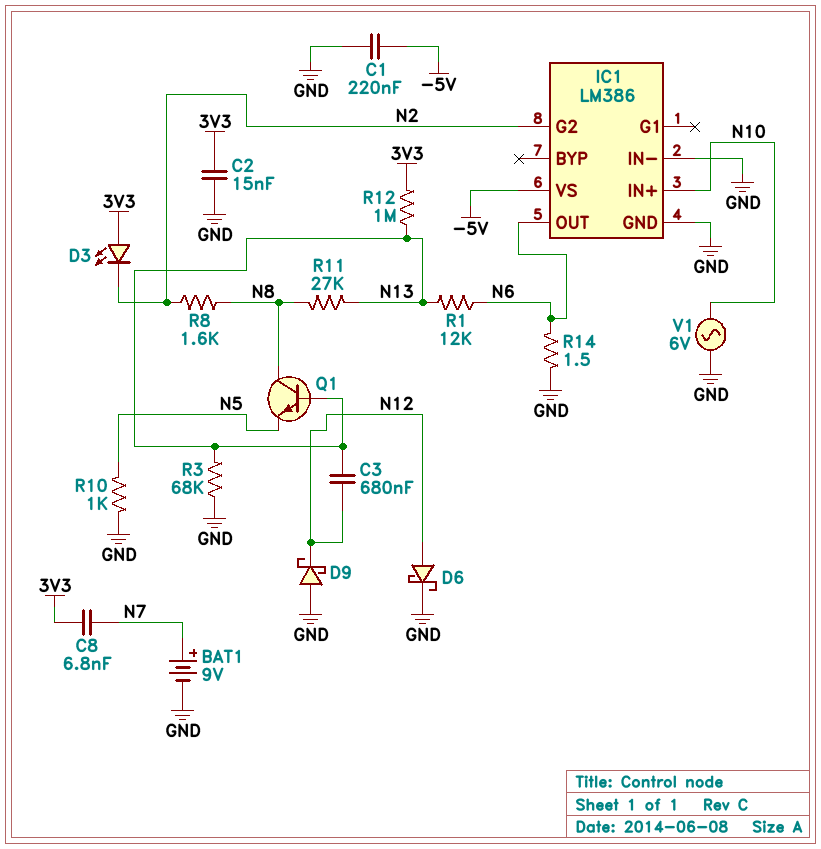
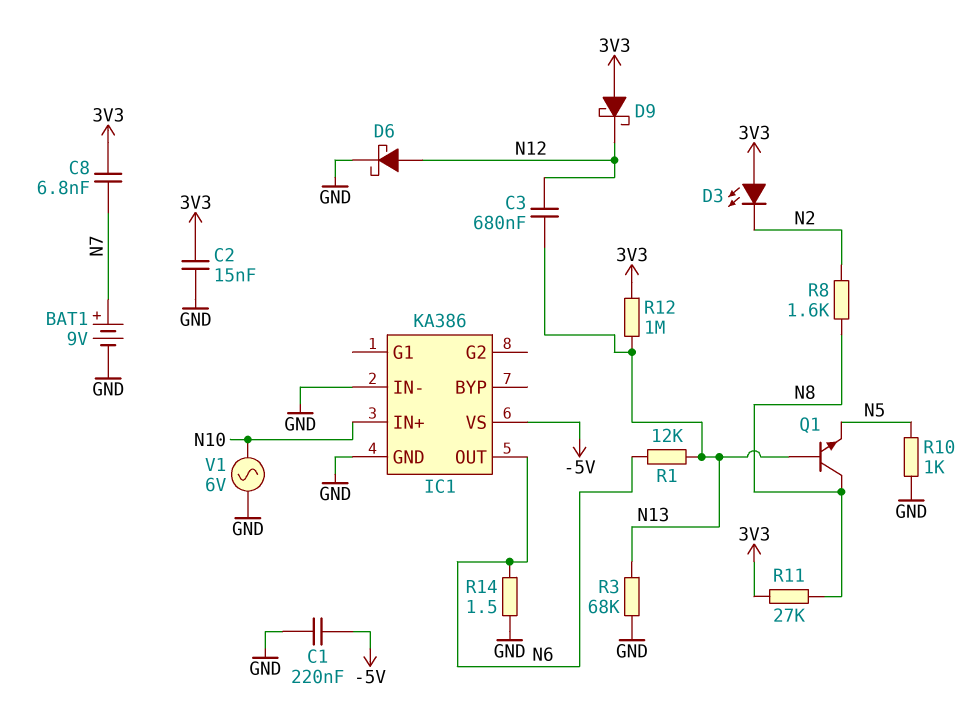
D9: schottky (A GND, K N12) -> schottky (A 3V3, K N12)
IC1: LM386 -> KA386
IC1 pin G2: N2 -> none
R11: 27k (N8, N13) -> 27k (3V3, N8)

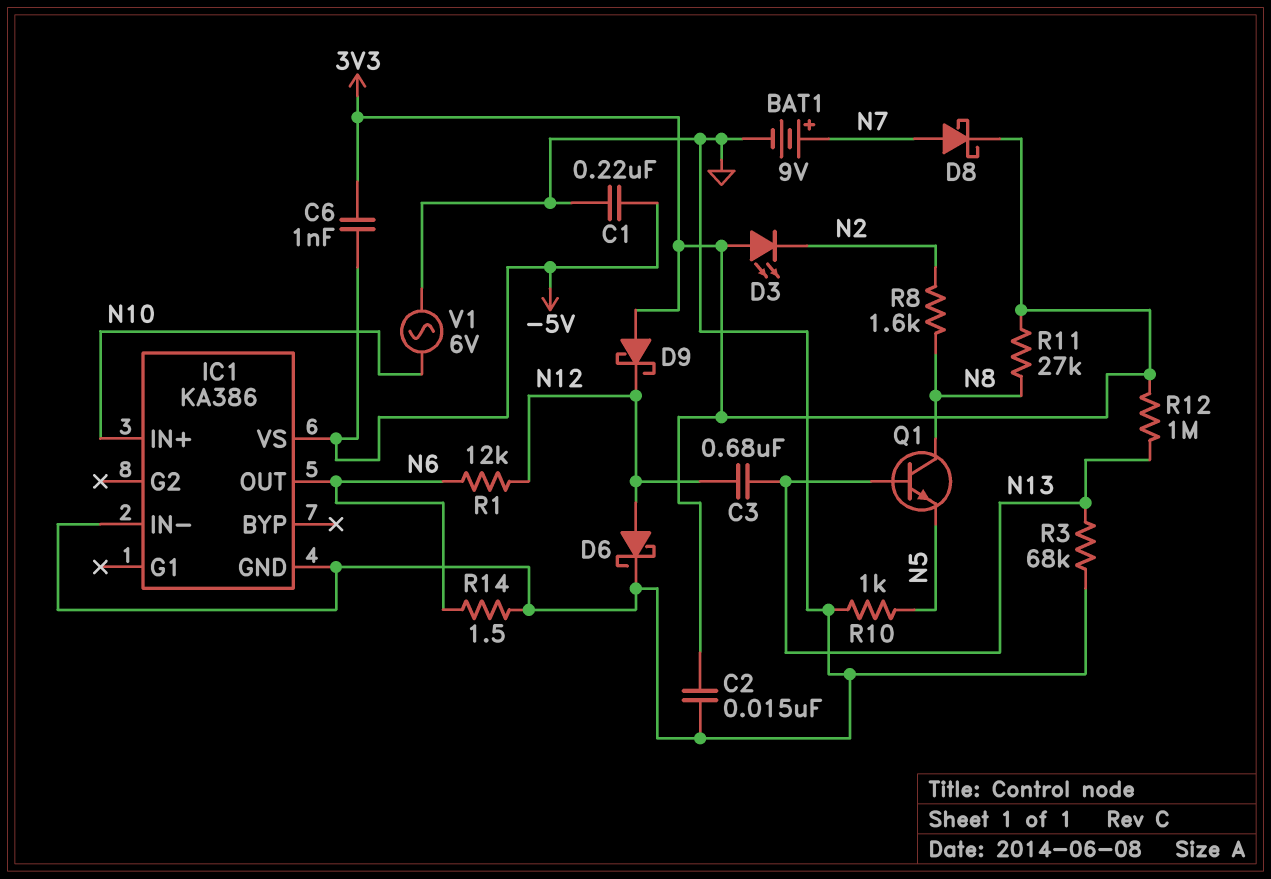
C6: none -> 1nF (-5V, 3V3)
C8: 6.8nF (3V3, N7) -> none
D8: none -> schottky (A N7, K 3V3)
R1: 12k (N6, N13) -> 12k (N6, N12)

